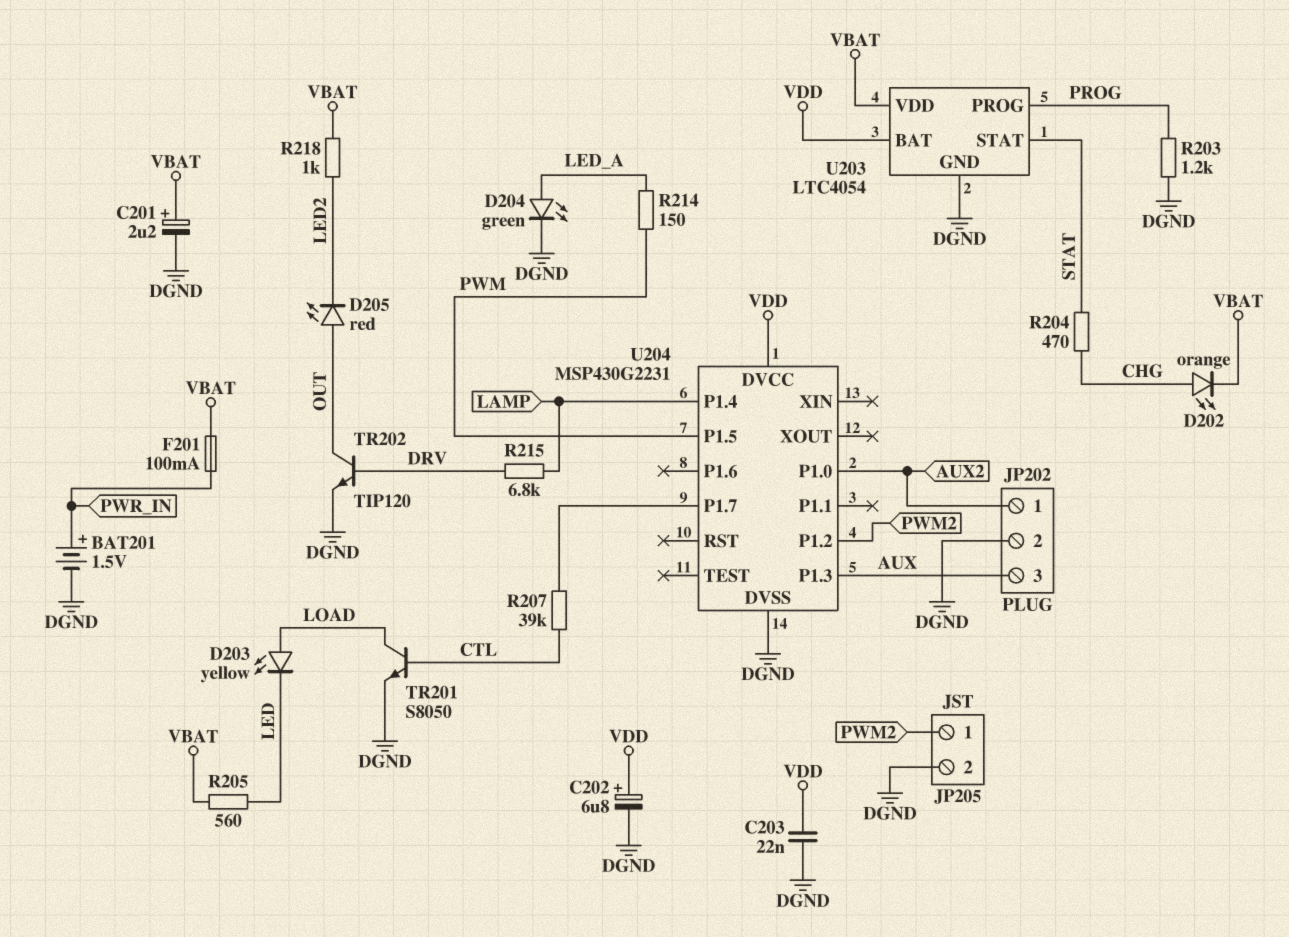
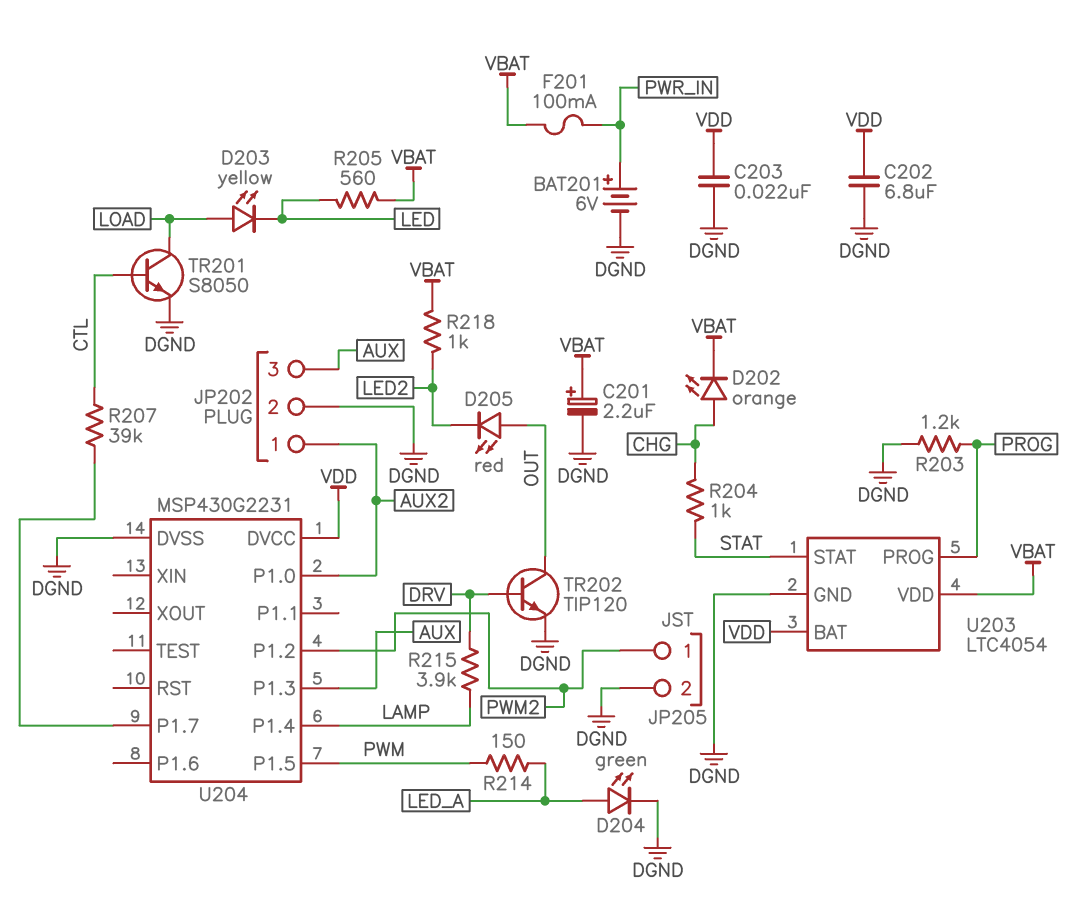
BAT201: 1.5V (plus PWR_IN, minus DGND) -> 6V (plus PWR_IN, minus DGND)
C202: 6.8uF (plus VDD, minus DGND) -> 6.8uF (DGND, VDD)
R204: 470 (CHG, STAT) -> 1k (CHG, STAT)
R215: 6.8k (DRV, LAMP) -> 3.9k (DRV, LAMP)

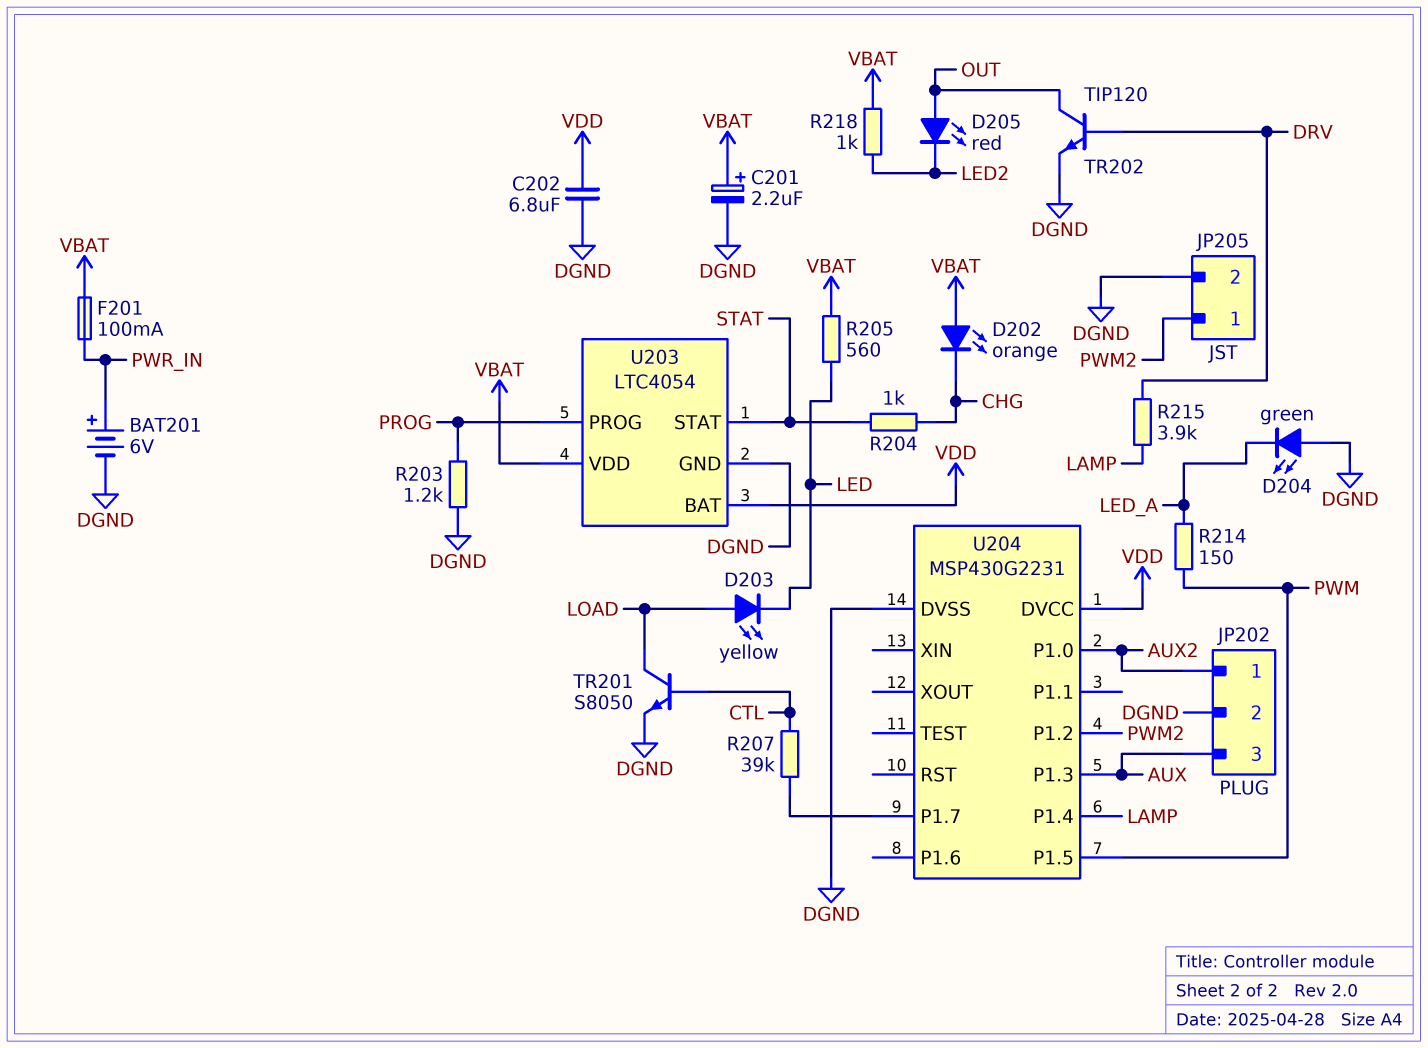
C203: 22nF (DGND, VDD) -> none
D202: LED orange (A CHG, K VBAT) -> LED orange (A VBAT, K CHG)
D204: LED green (A LED_A, K DGND) -> LED green (A DGND, K LED_A)

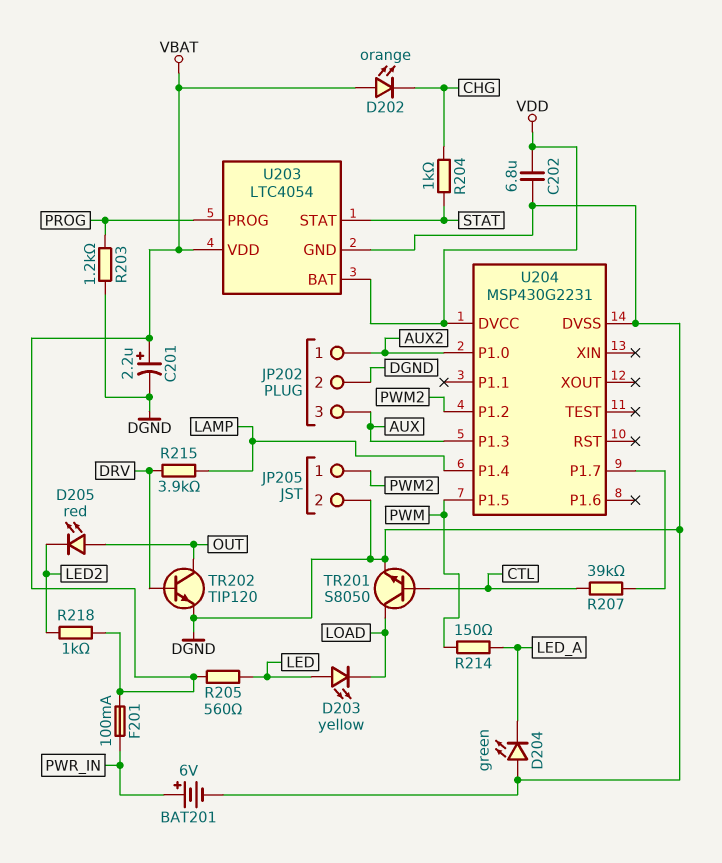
D203: LED yellow (A LOAD, K LED) -> LED yellow (A LED, K LOAD)

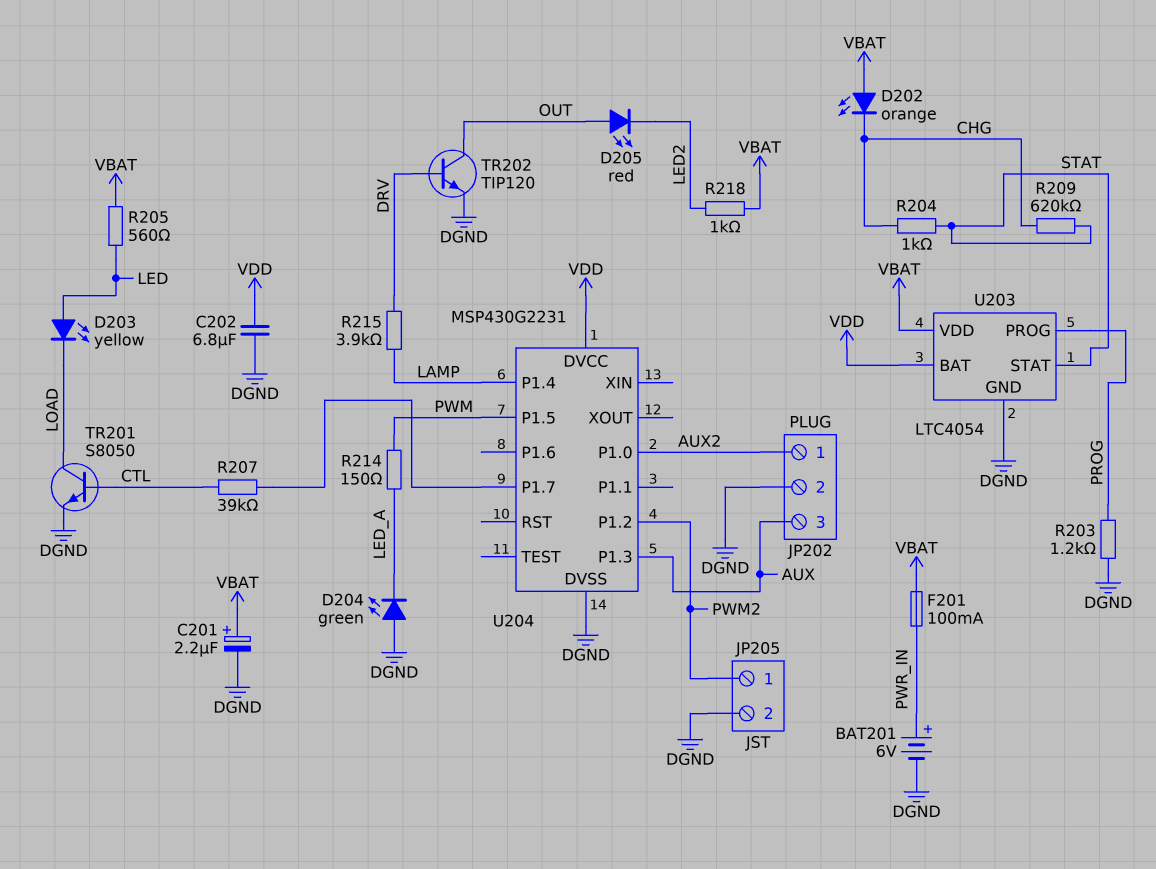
R209: none -> 620k (CHG, STAT)

